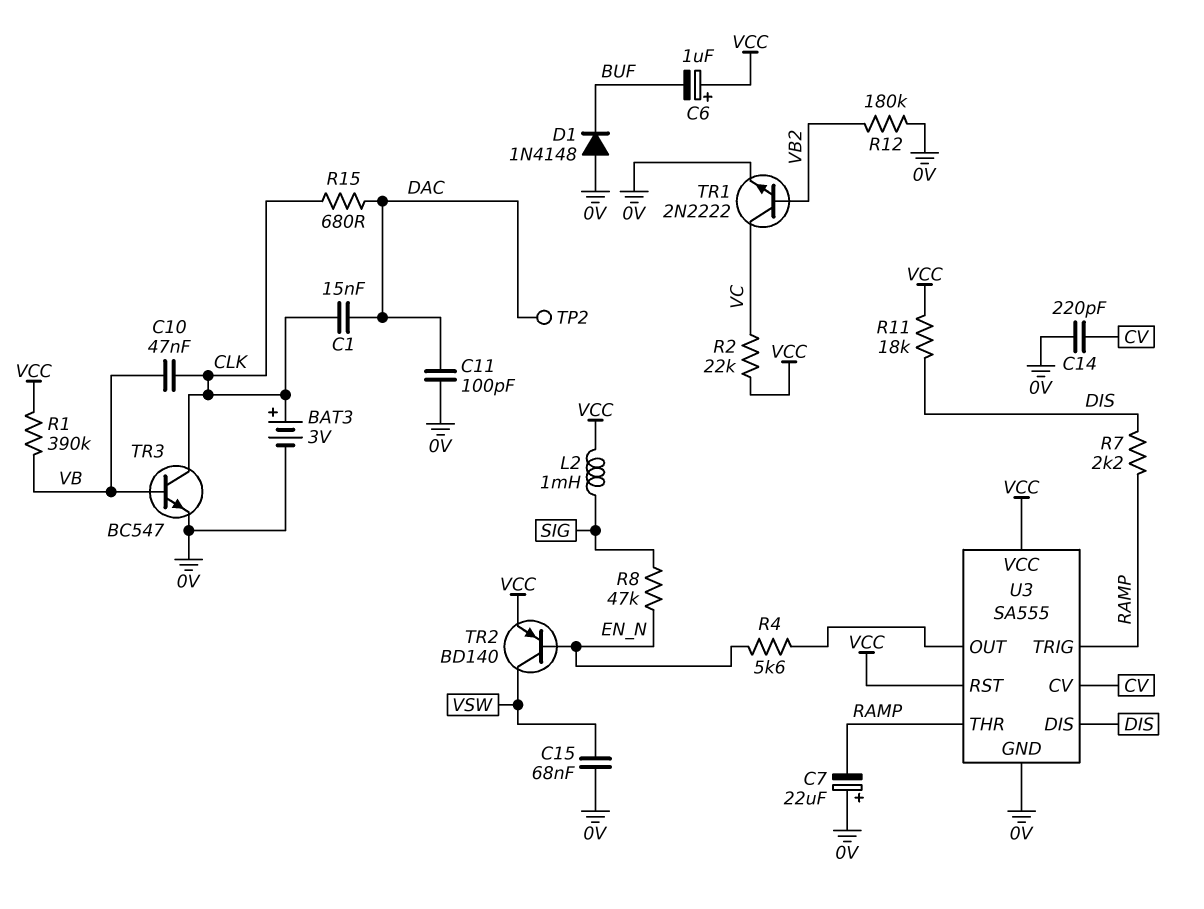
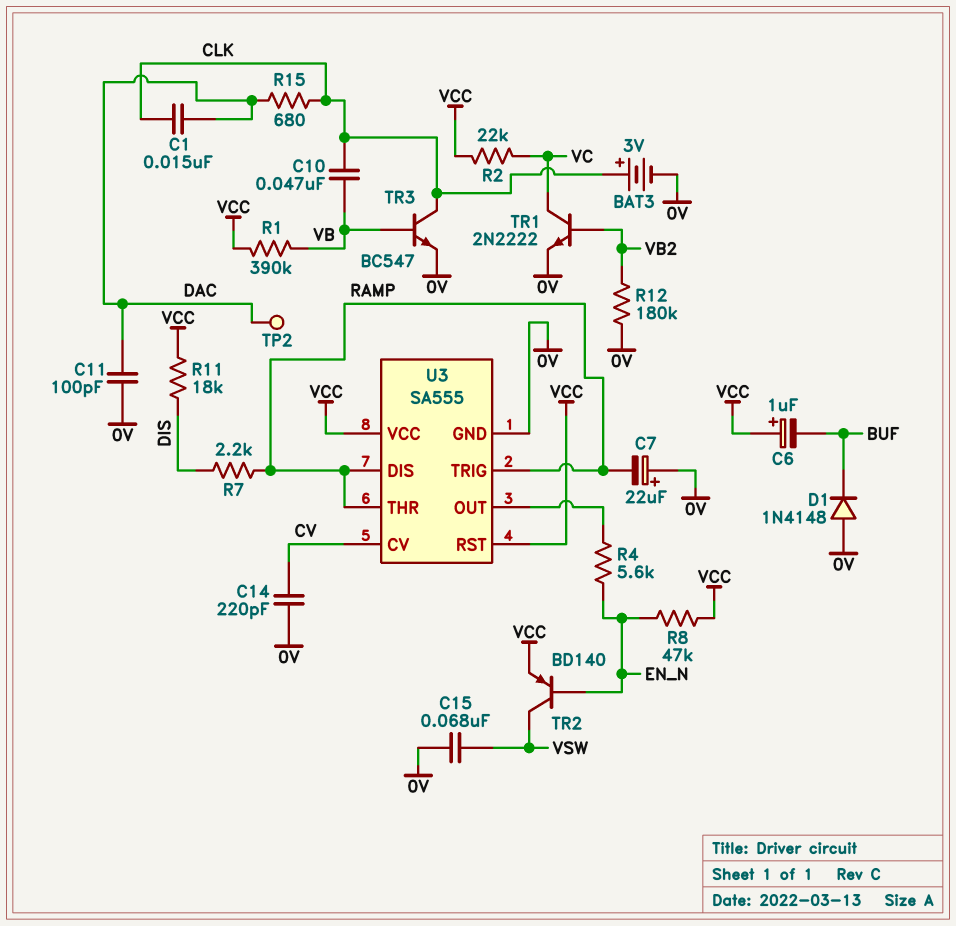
L2: 1mH (SIG, VCC) -> none
R8: 47k (EN_N, SIG) -> 47k (EN_N, VCC)
U3 pin DIS: DIS -> RAMP

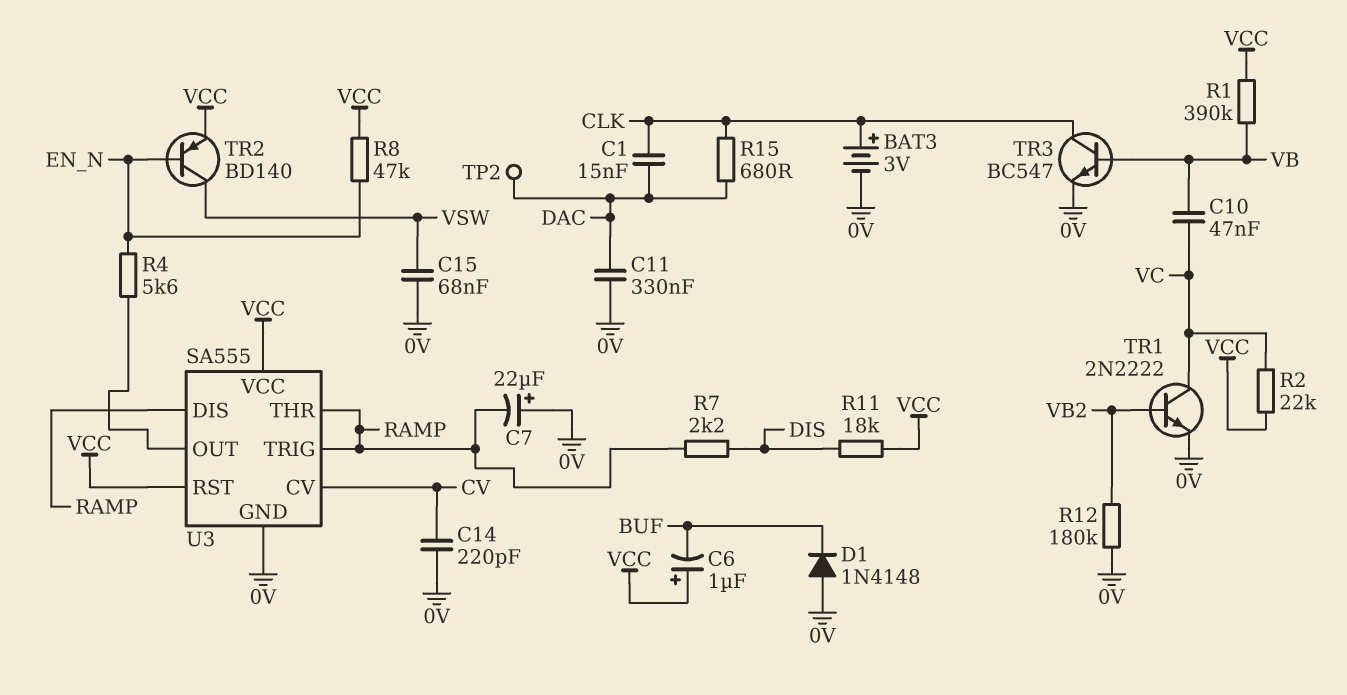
C10: 47nF (CLK, VB) -> 47nF (VB, VC)
C11: 100pF (0V, DAC) -> 330nF (0V, DAC)

